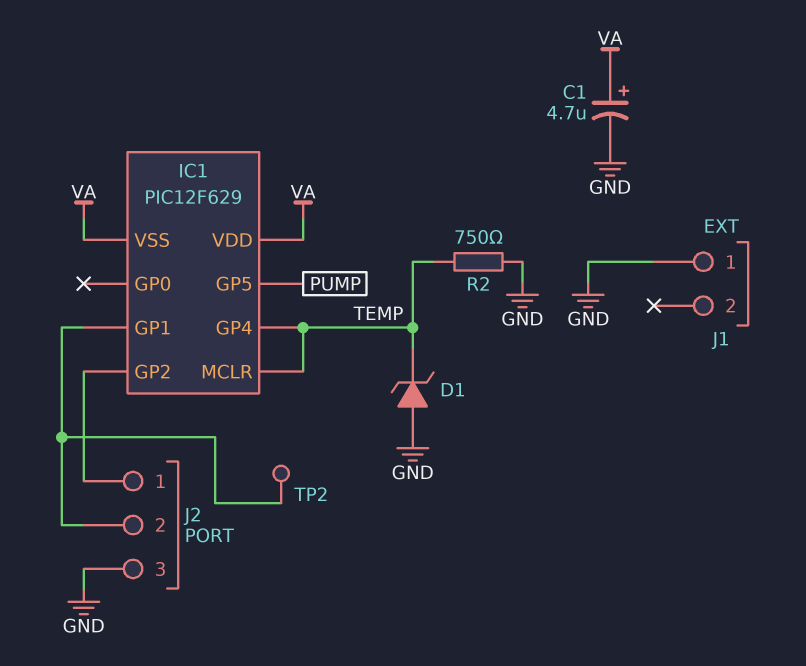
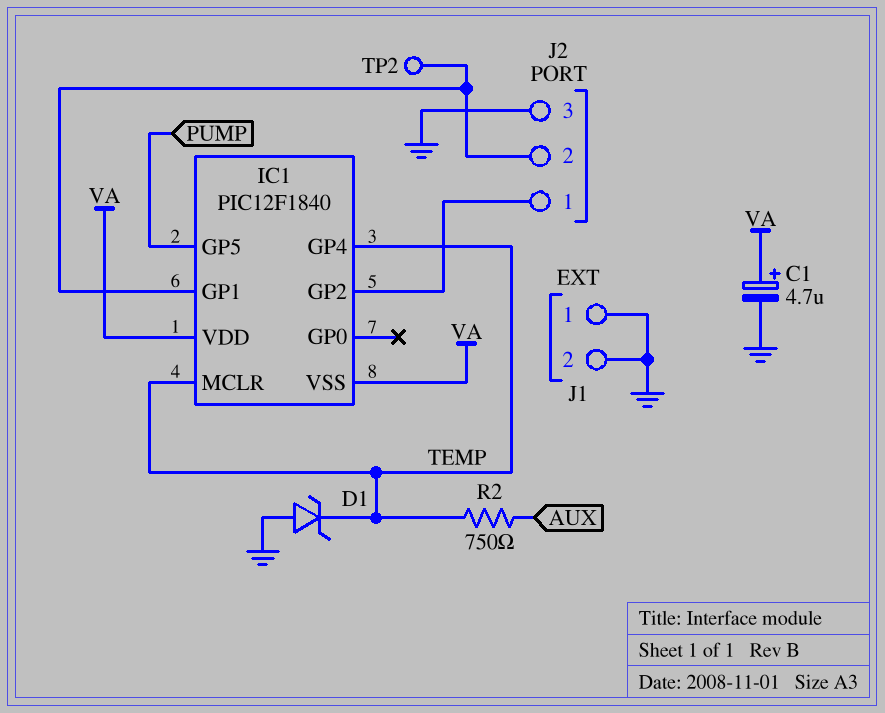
IC1: PIC12F629 -> PIC12F1840
J1 pin 2: none -> GND
R2: 750 (GND, TEMP) -> 750 (AUX, TEMP)

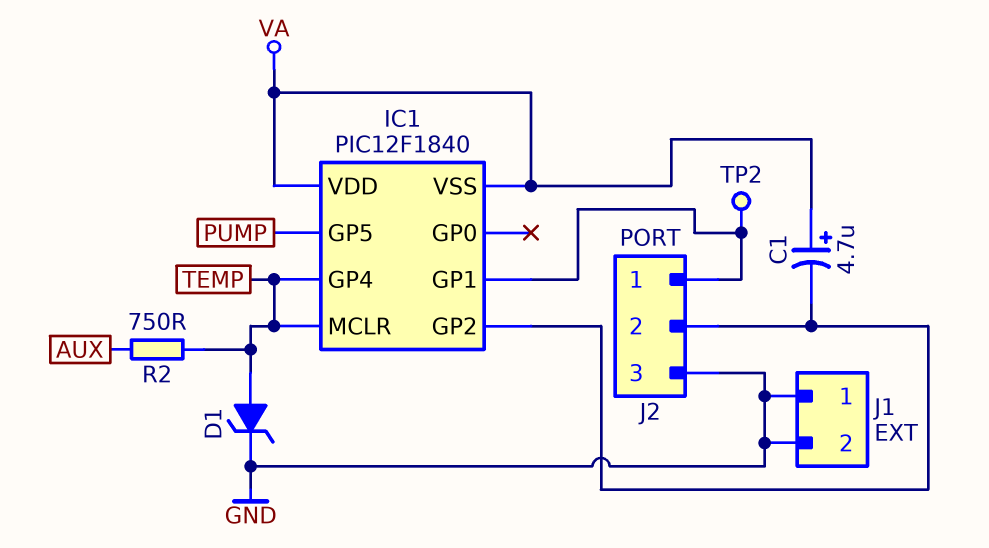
C1: 4.7uF (plus VA, minus GND) -> 4.7uF (plus VA, minus IC1/GP2)
D1: zener (A GND, K TEMP) -> zener (A TEMP, K GND)
J2 pin 1: IC1/GP2 -> IC1/GP1
J2 pin 2: IC1/GP1 -> IC1/GP2

